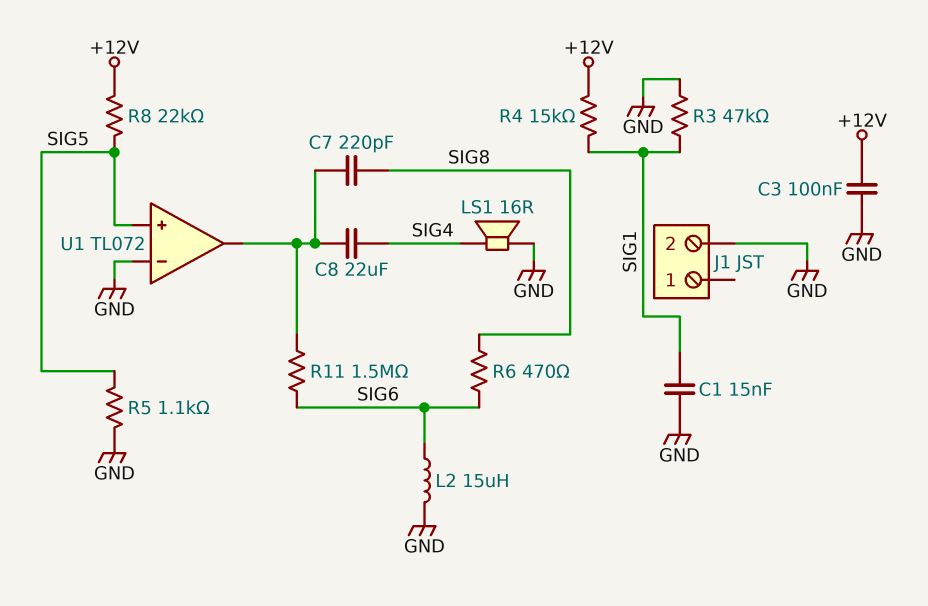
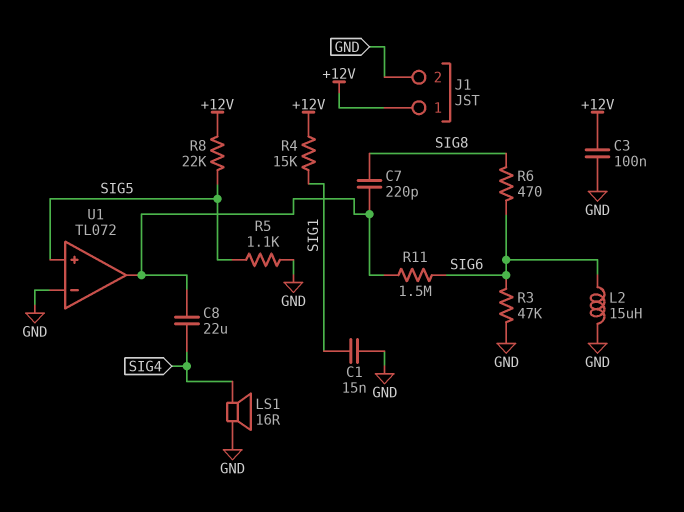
J1 pin 1: none -> +12V
R3: 47k (GND, SIG1) -> 47k (GND, SIG6)

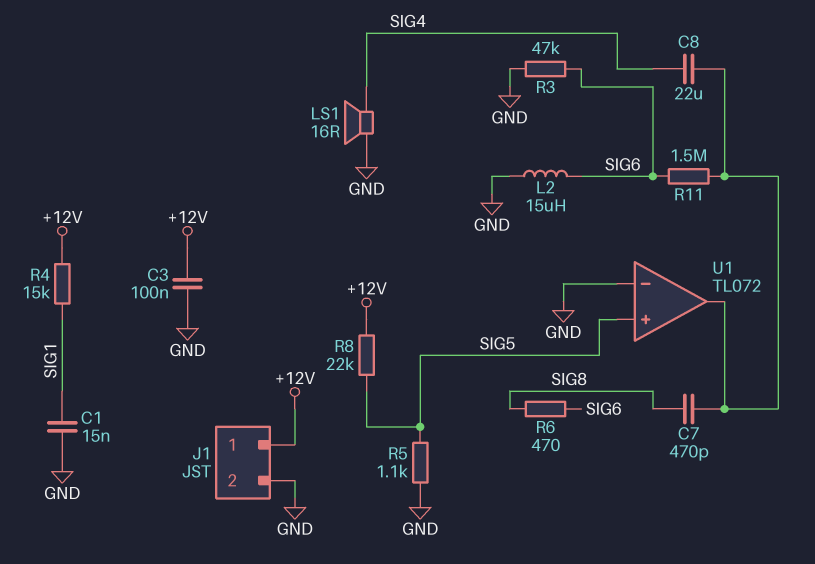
C7: 220pF (SIG8, U1/out) -> 470pF (SIG8, U1/out)

